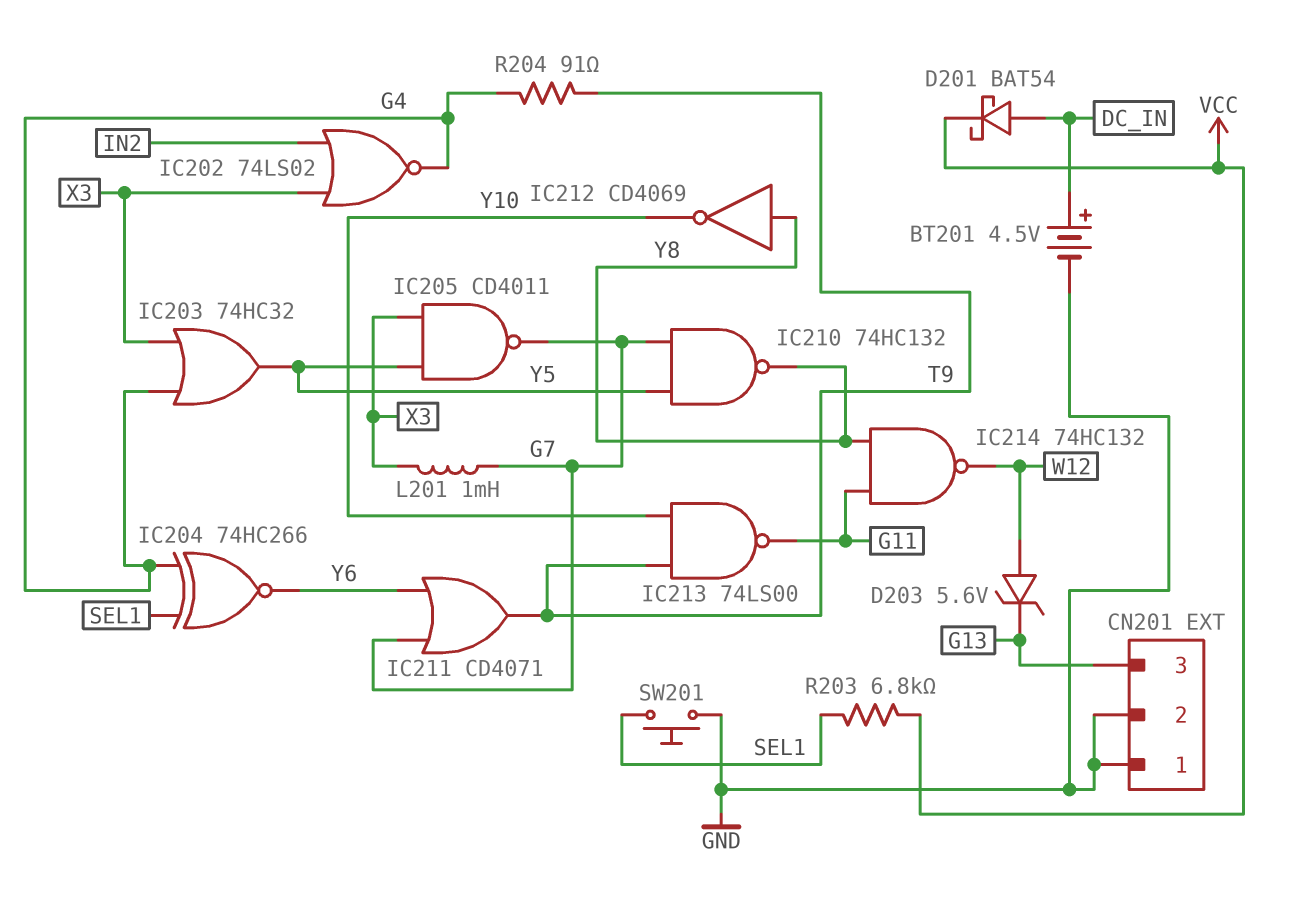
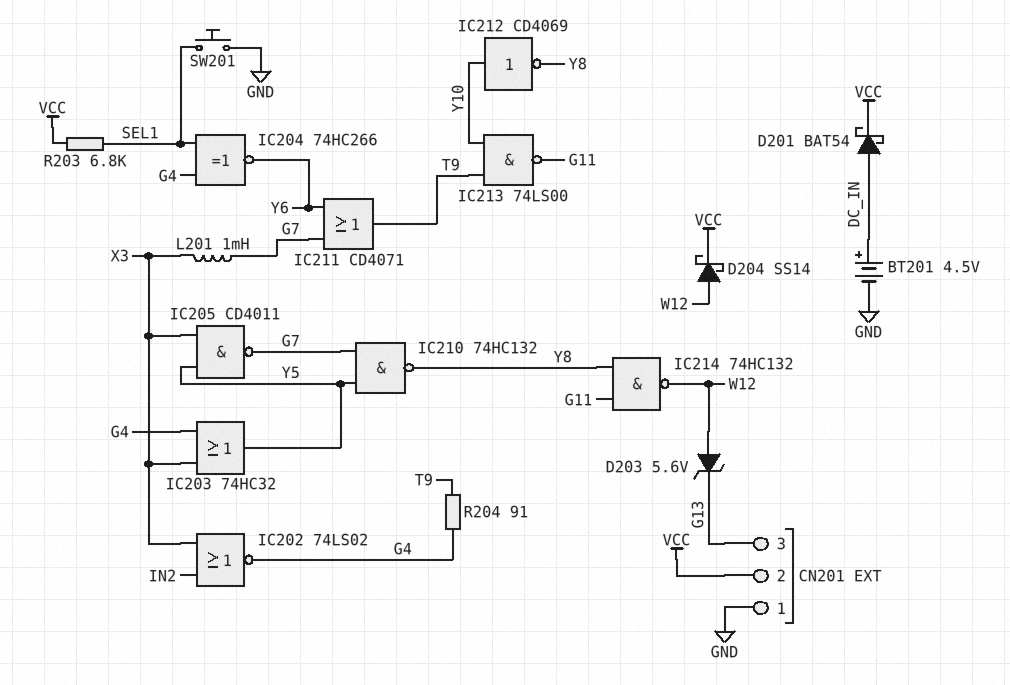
CN201 pin 2: GND -> VCC
D204: none -> schottky SS14 (A W12, K VCC)
IC212: NOT CD4069 (in Y8, out Y10) -> NOT CD4069 (in Y10, out Y8)

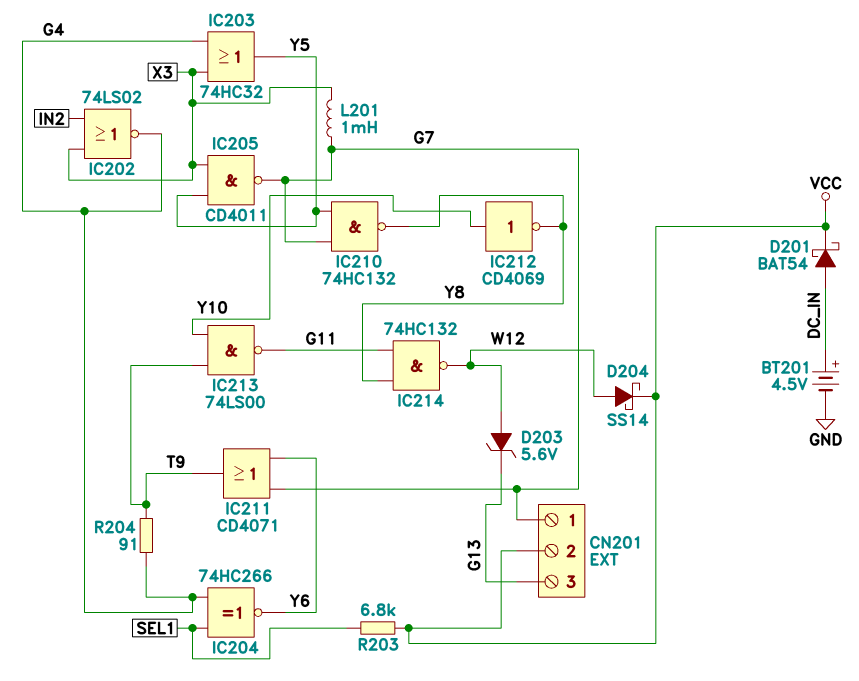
CN201 pin 1: GND -> G7
SW201: button (GND, SEL1) -> none

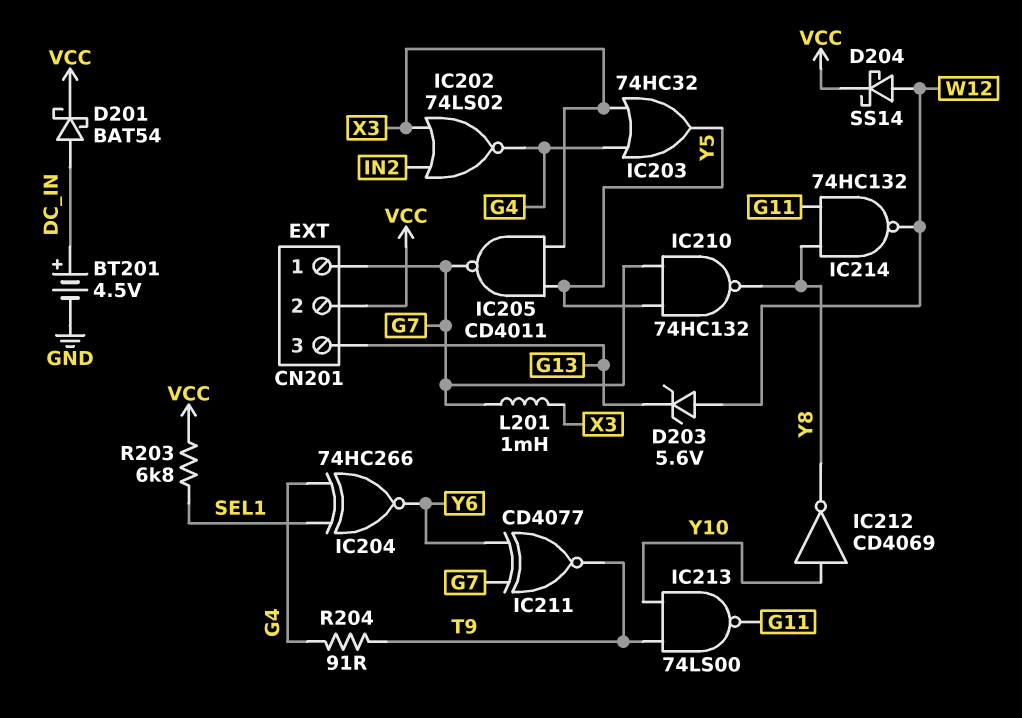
IC211: OR CD4071 (in G7, in Y6, out T9) -> XNOR CD4077 (in G7, in Y6, out T9)

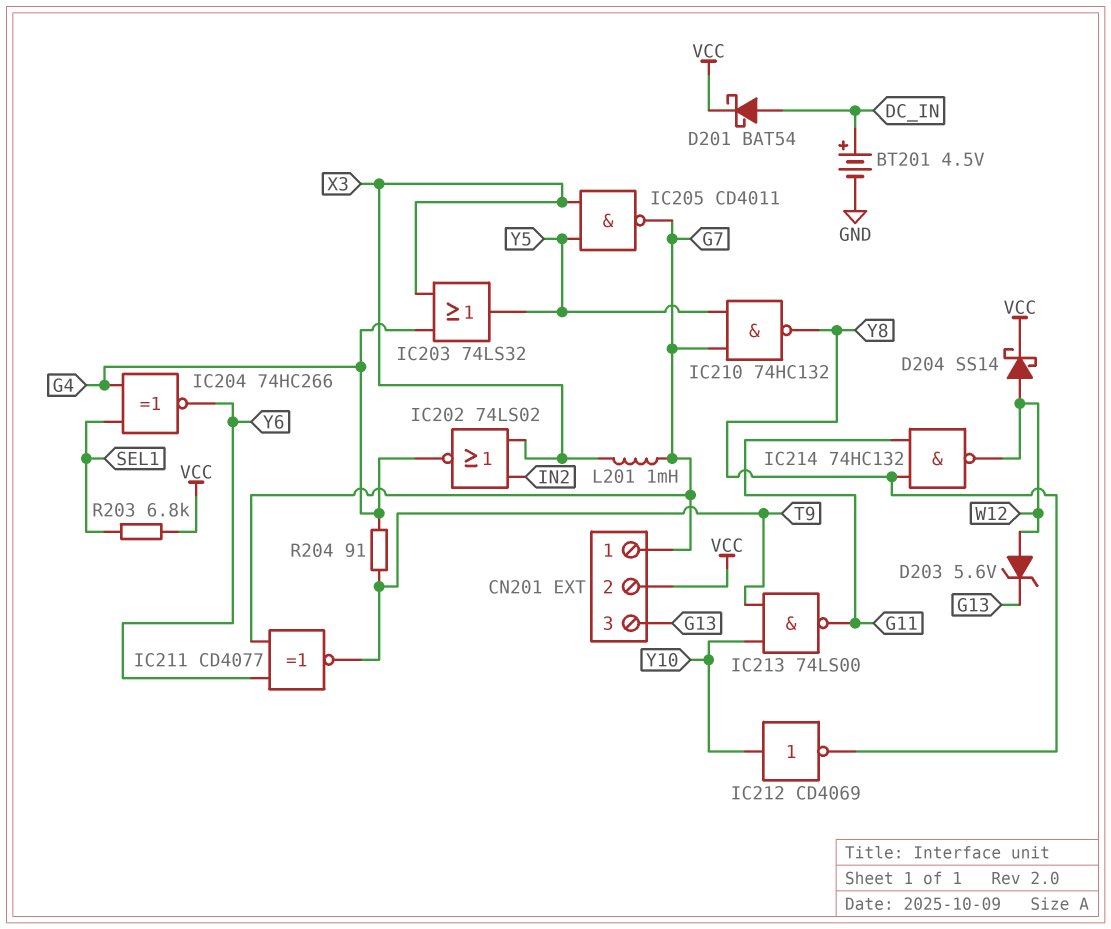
IC203: OR 74HC32 (in G4, in X3, out Y5) -> OR 74LS32 (in G4, in X3, out Y5)

